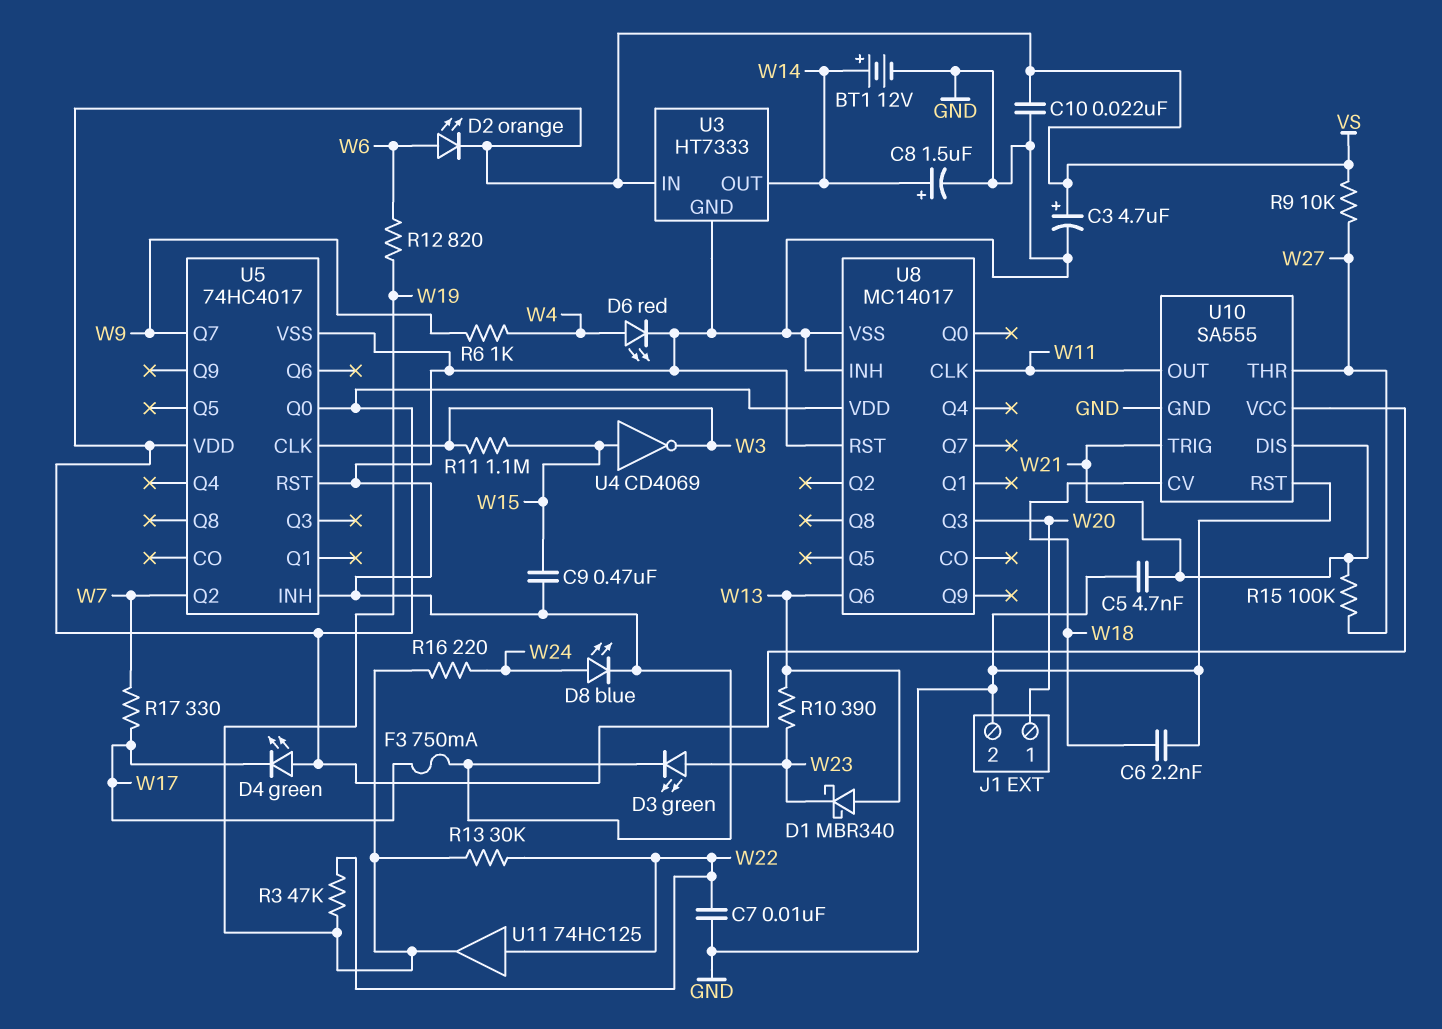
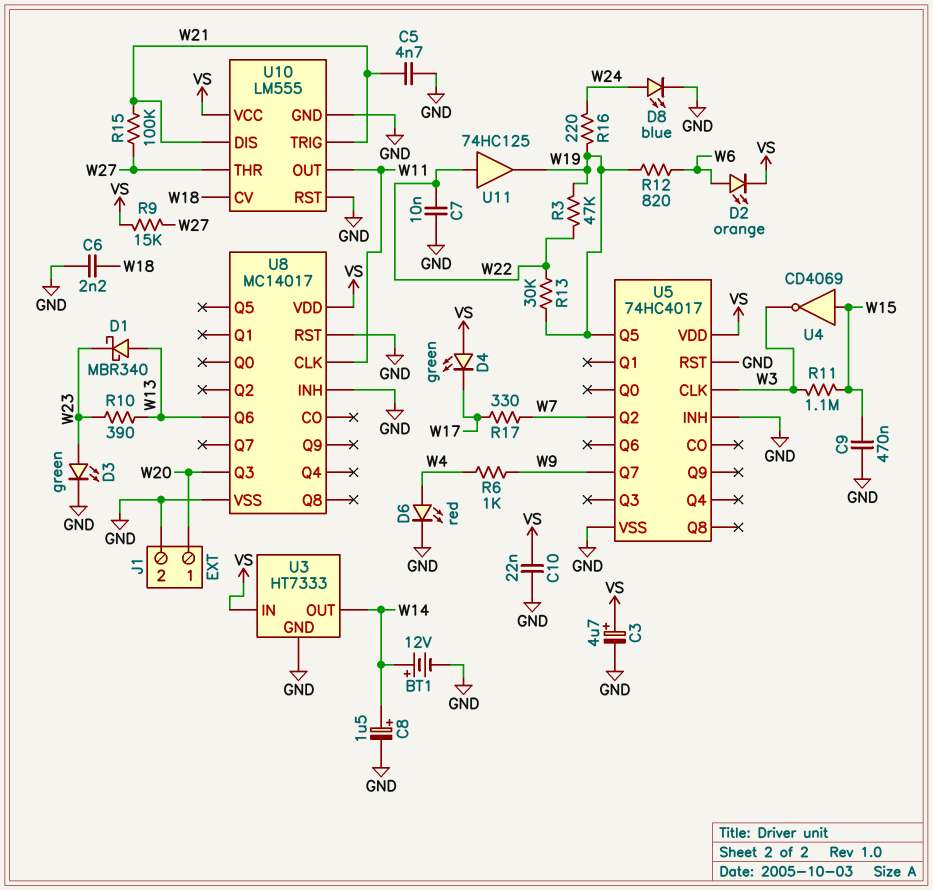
F3: 750mA (GND, W17) -> none
R9: 10k (VS, W27) -> 15k (VS, W27)
U5 pin Q0: VS -> none
U5 pin Q5: none -> W19
U10: SA555 -> LM555

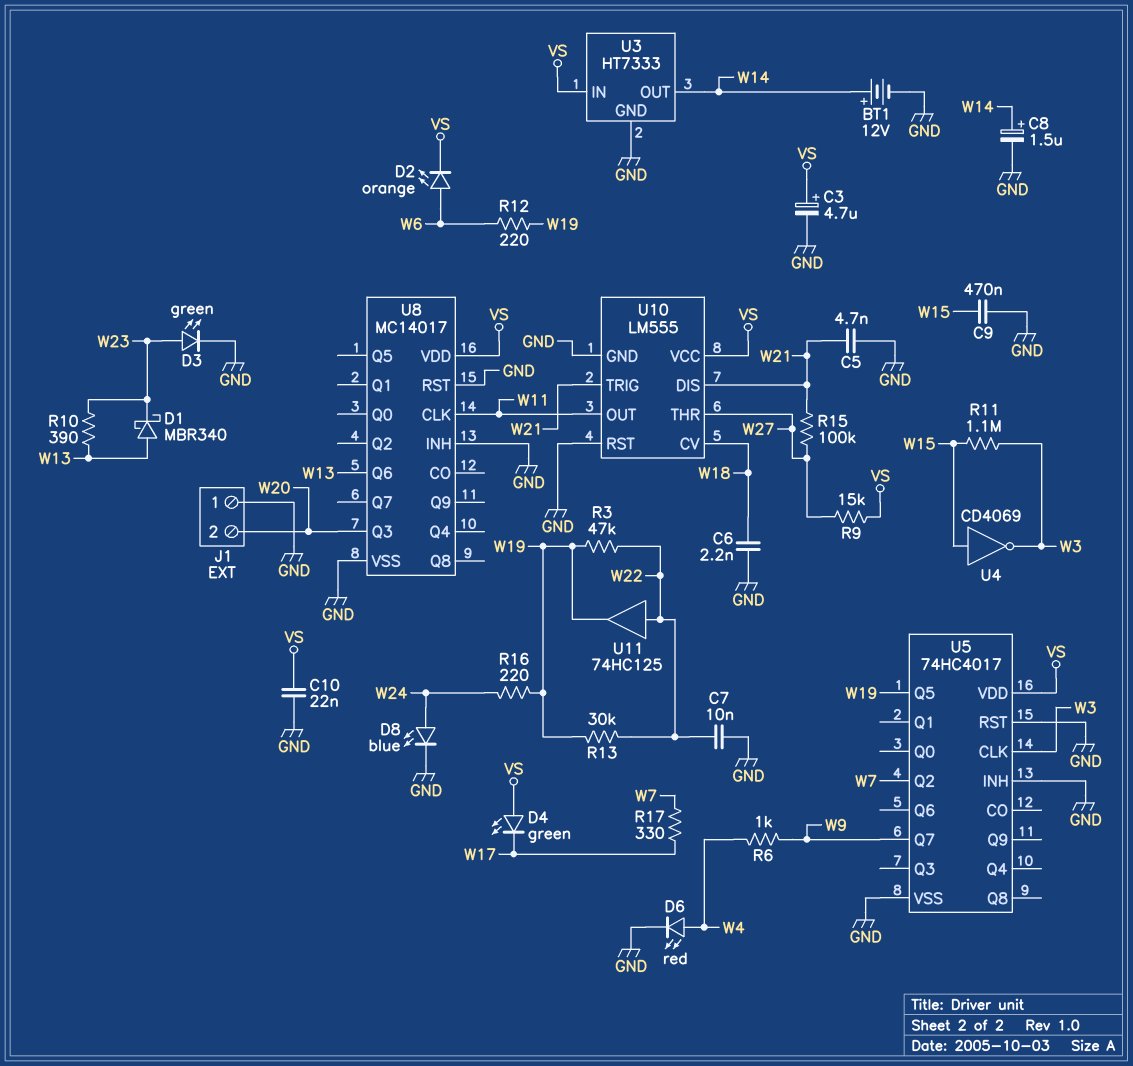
J1 pin 1: W20 -> GND
J1 pin 2: GND -> W20
R12: 820 (W6, W19) -> 220 (W6, W19)

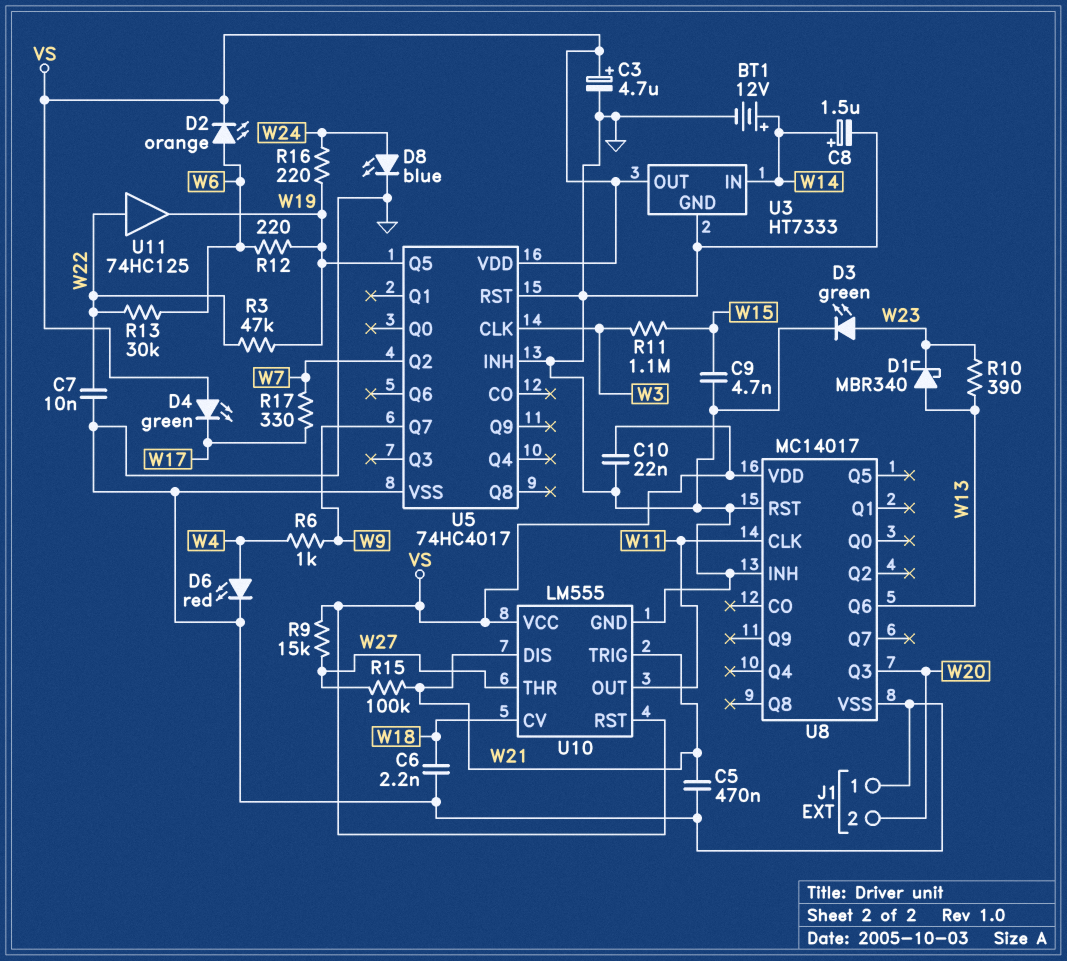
C5: 4.7nF (GND, W21) -> 470nF (GND, W21)
C9: 470nF (GND, W15) -> 4.7nF (GND, W15)
R13: 30k (W19, W22) -> 30k (W6, W22)
U3 pin IN: VS -> W14
U3 pin OUT: W14 -> VS
U4: NOT CD4069 (in W15, out W3) -> none
U10 pin RST: GND -> VS

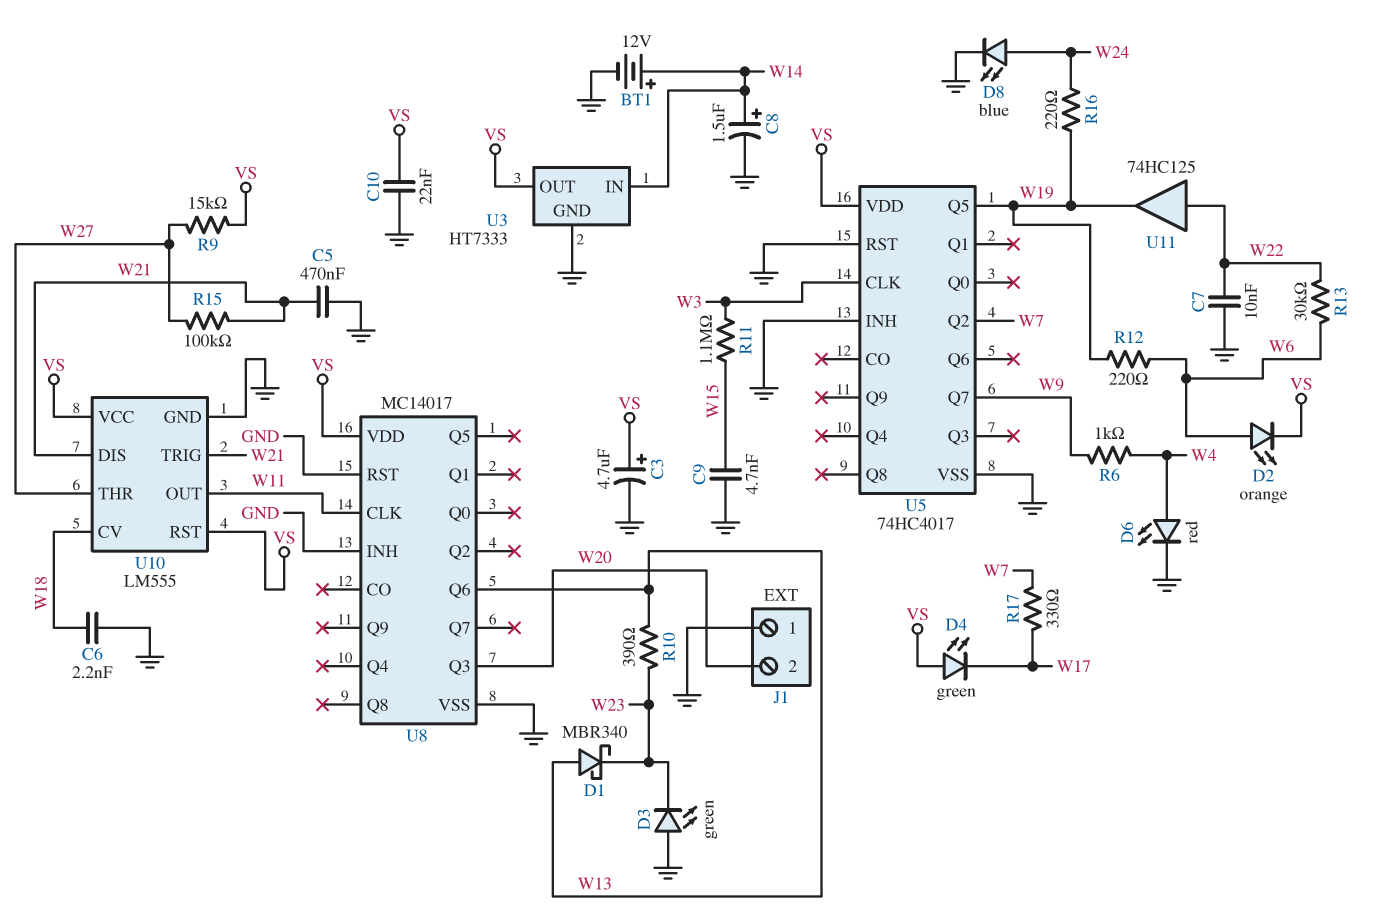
D3: LED green (A W23, K GND) -> LED green (A GND, K W23)
R3: 47k (W19, W22) -> none

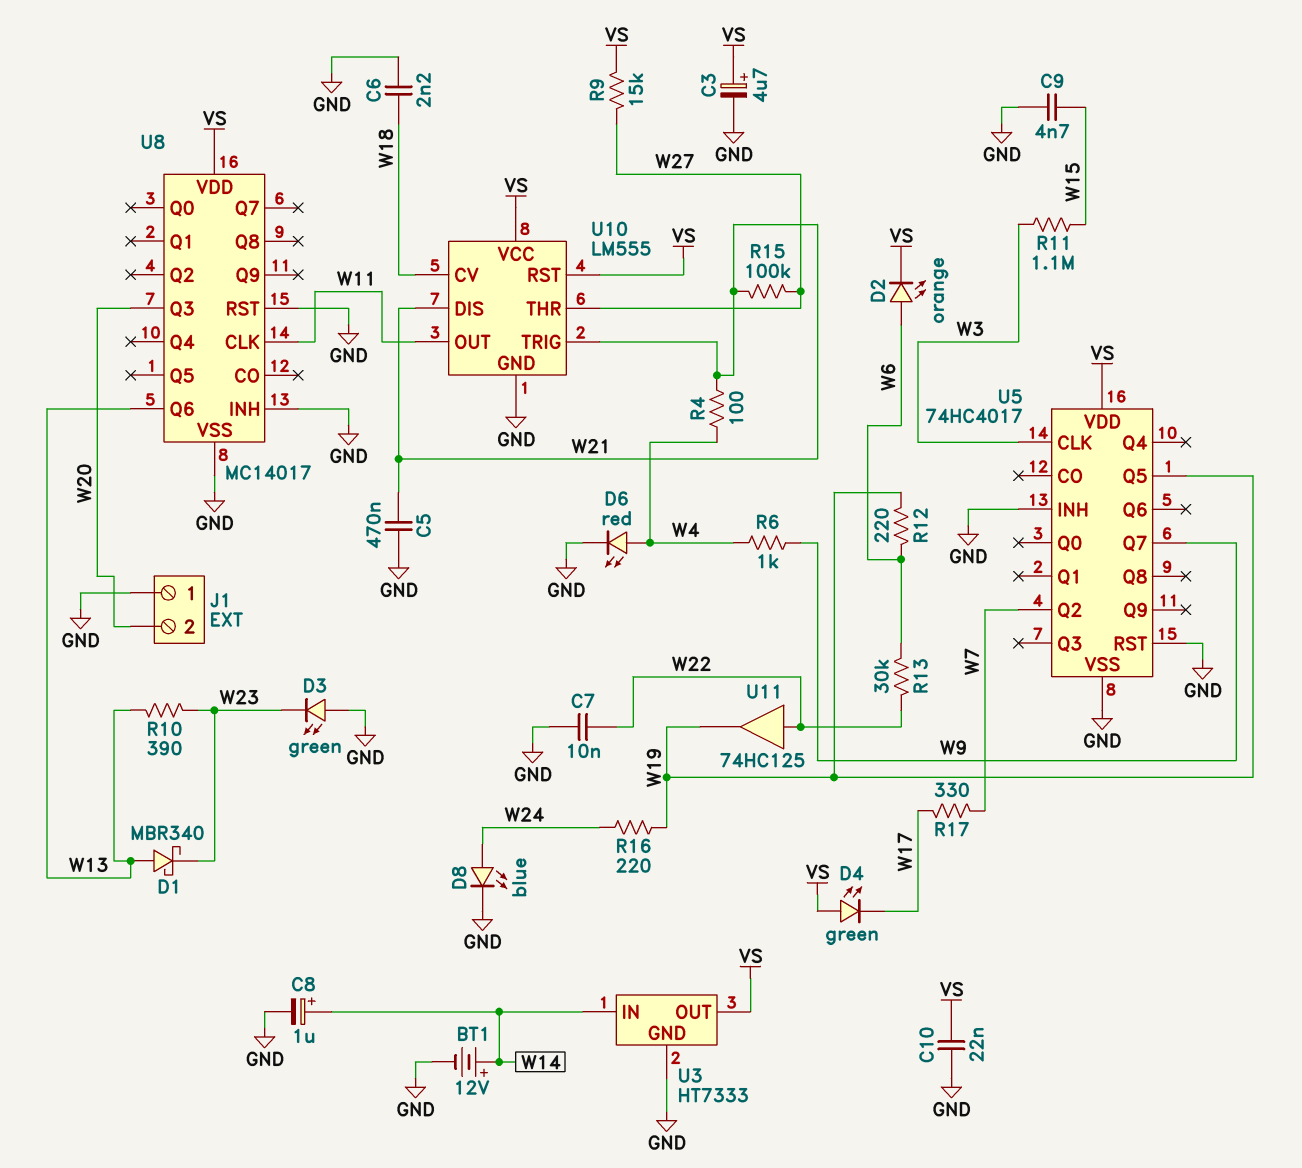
C8: 1.5uF (plus W14, minus GND) -> 1uF (plus W14, minus GND)
R4: none -> 100 (W4, W21)

